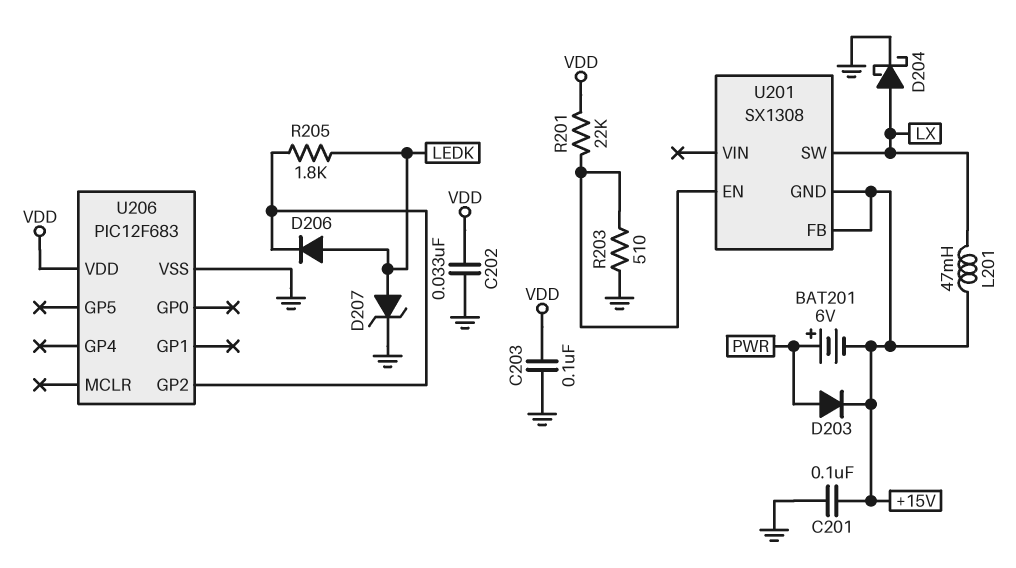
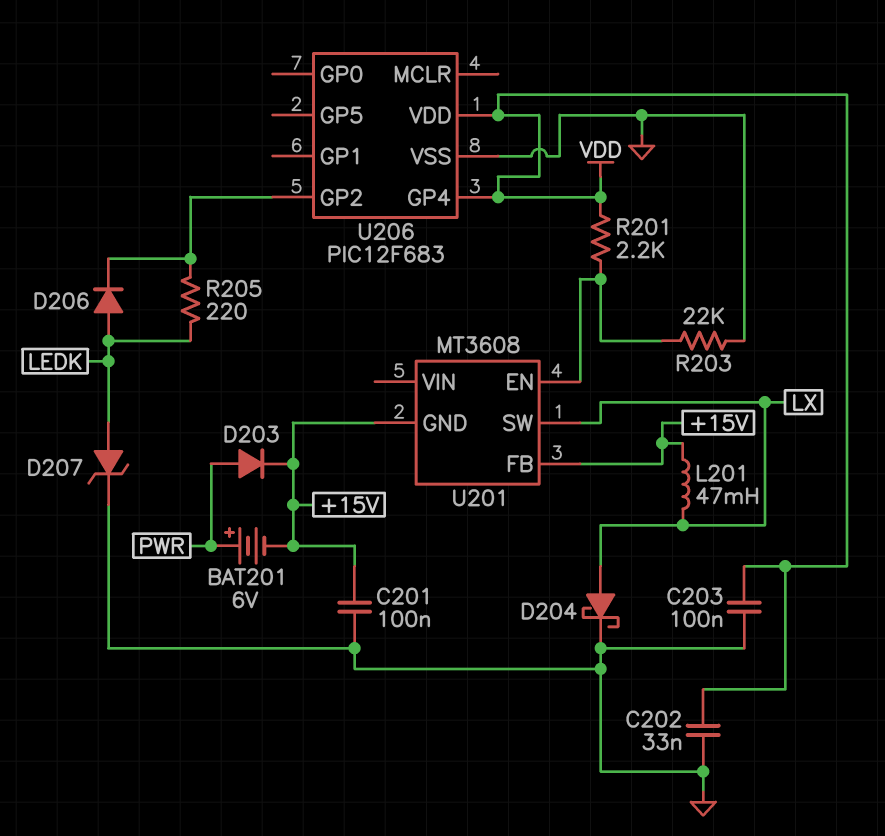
R201: 22k (U201/EN, VDD) -> 2.2k (U201/EN, VDD)
R203: 510 (GND, U201/EN) -> 22k (GND, U201/EN)
R205: 1.8k (LEDK, U206/GP2) -> 220 (LEDK, U206/GP2)
U201: SX1308 -> MT3608
U206 pin GP4: none -> VDD

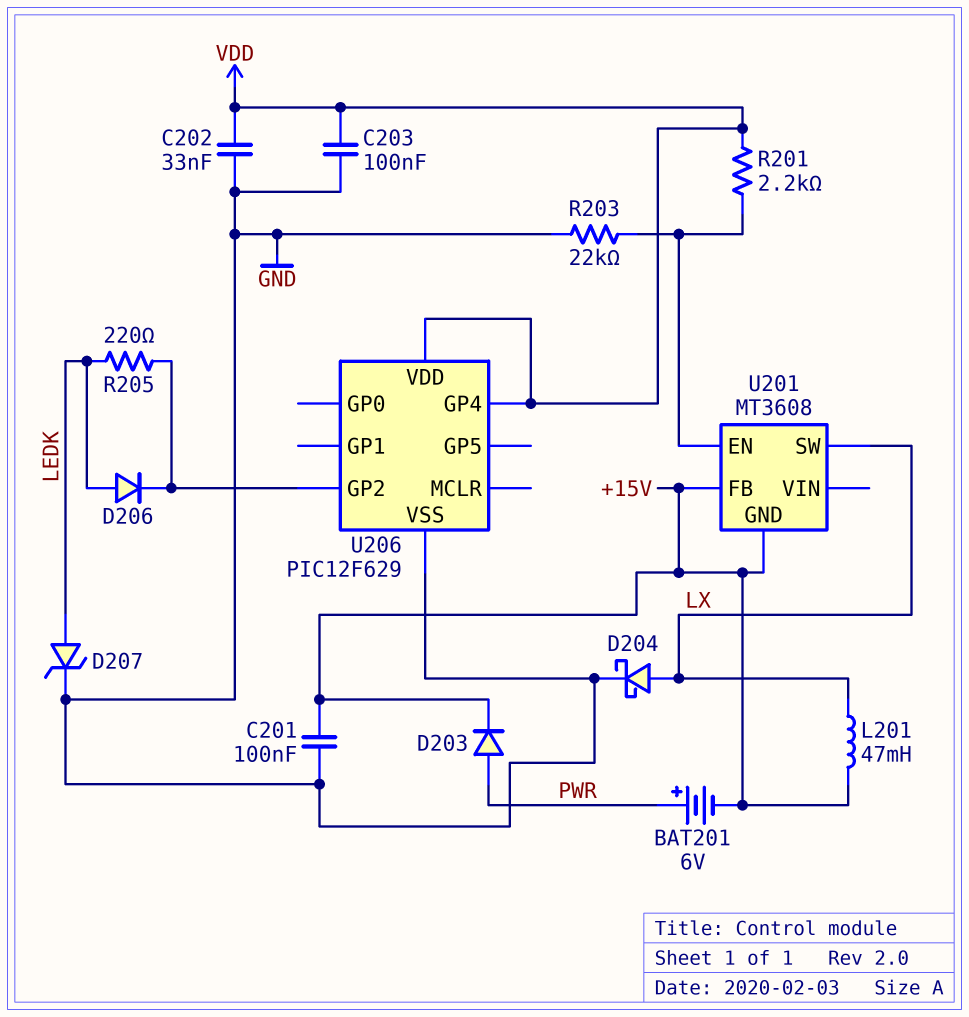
U206: PIC12F683 -> PIC12F629

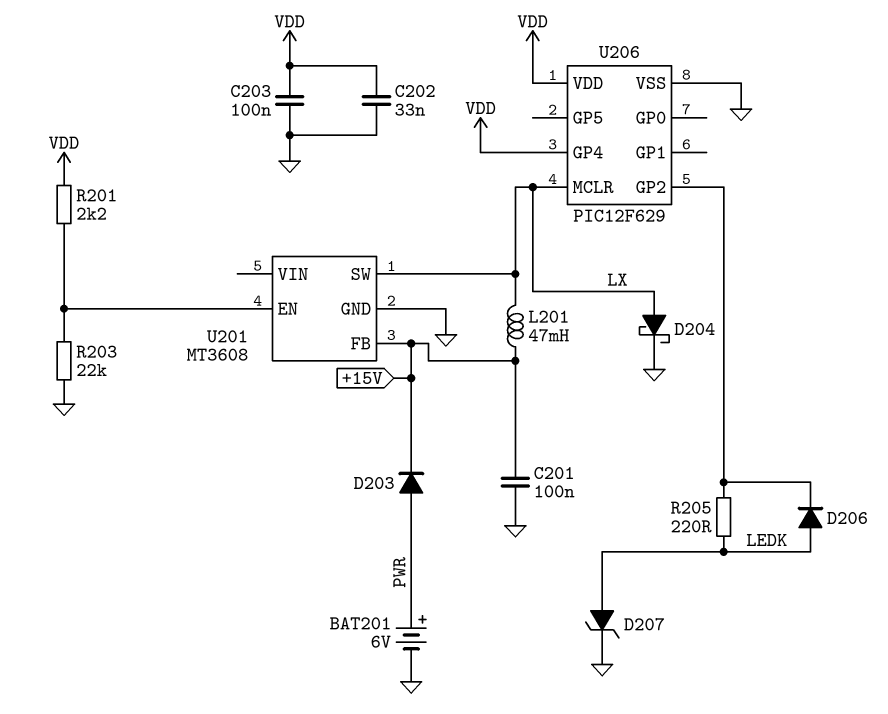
BAT201: 6V (plus PWR, minus +15V) -> 6V (plus PWR, minus GND)
U201 pin GND: +15V -> GND
U206 pin MCLR: none -> LX

